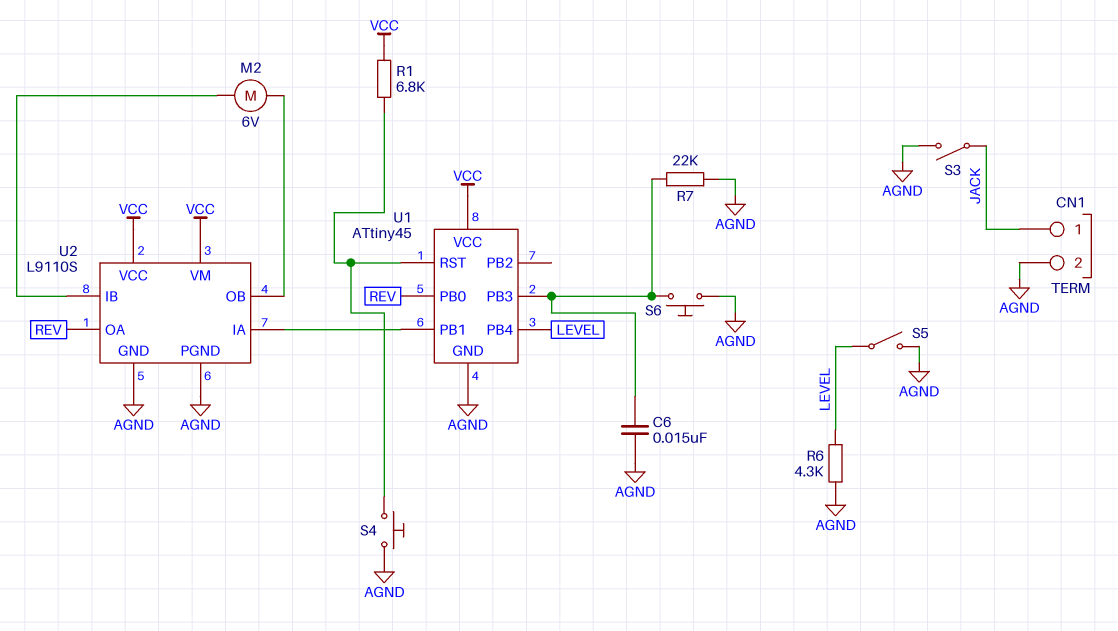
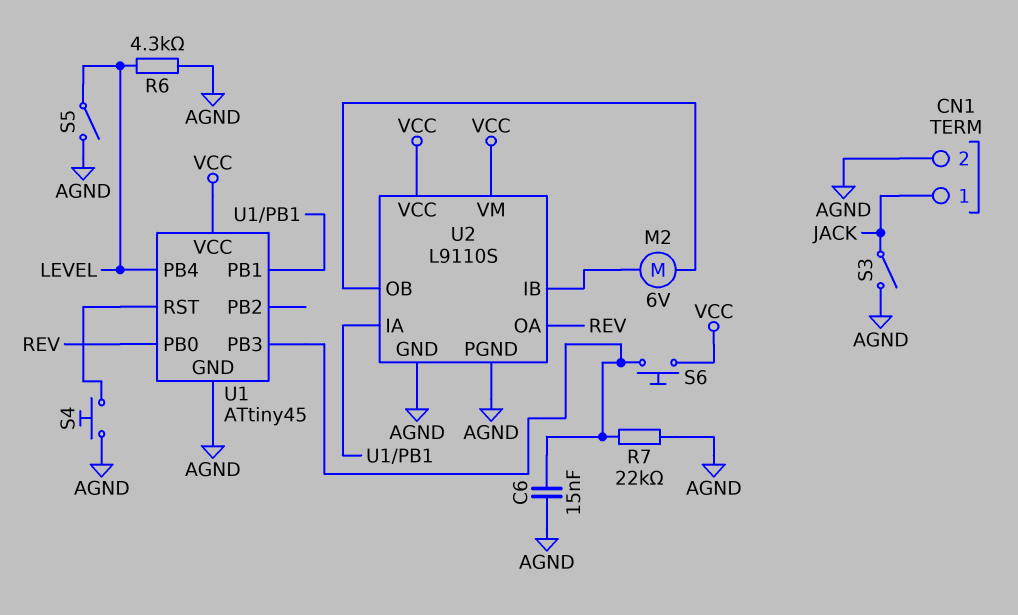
R1: 6.8k (U1/RST, VCC) -> none
S6: button (AGND, U1/PB3) -> button (U1/PB3, VCC)

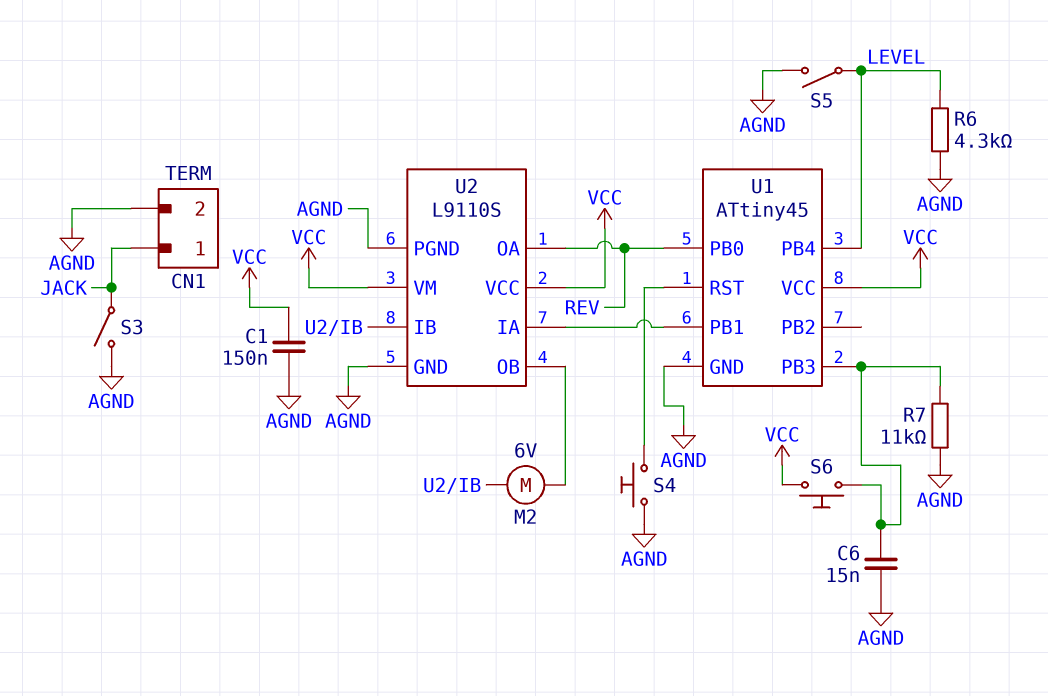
C1: none -> 150nF (AGND, VCC)
R7: 22k (AGND, U1/PB3) -> 11k (AGND, U1/PB3)

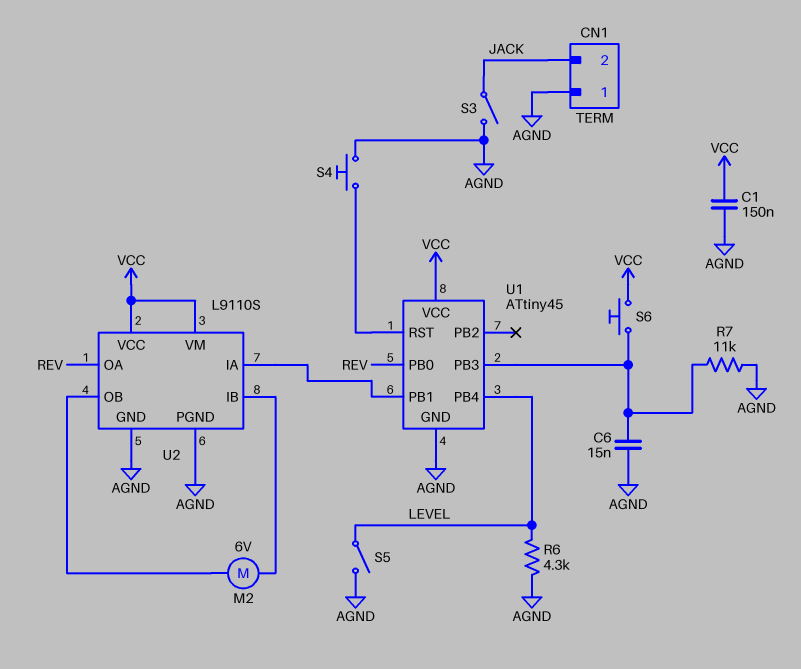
CN1 pin 1: JACK -> AGND
CN1 pin 2: AGND -> JACK

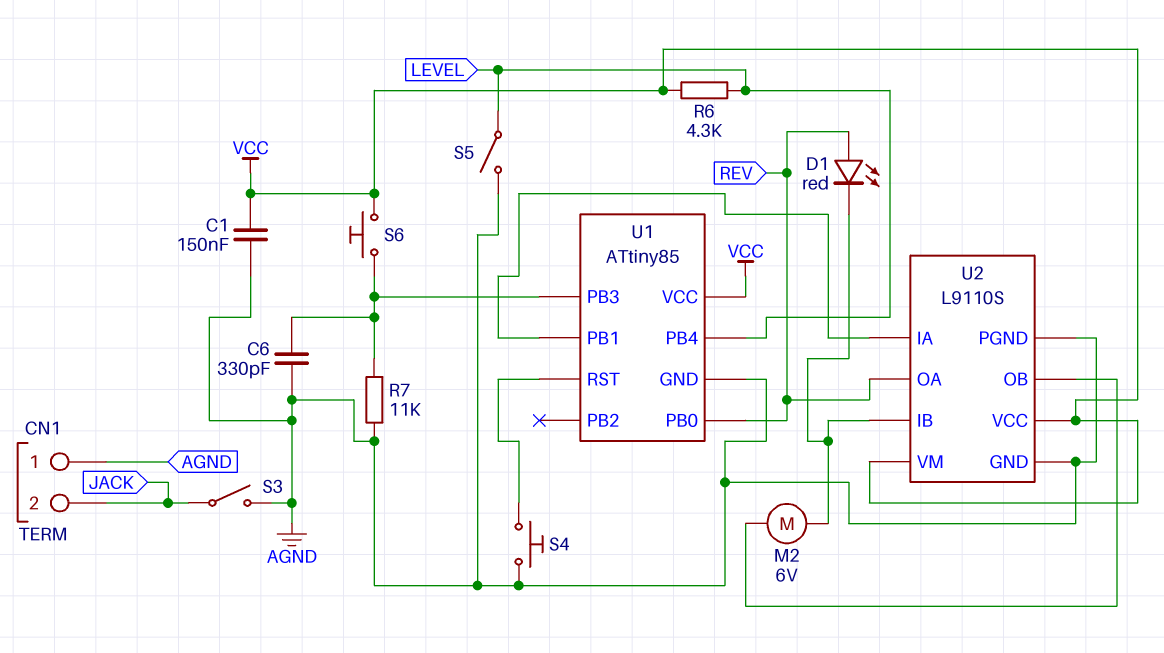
C6: 15nF (AGND, U1/PB3) -> 330pF (AGND, U1/PB3)
D1: none -> LED red (A REV, K U2/IB)
R6: 4.3k (AGND, LEVEL) -> 4.3k (LEVEL, VCC)
U1: ATtiny45 -> ATtiny85

